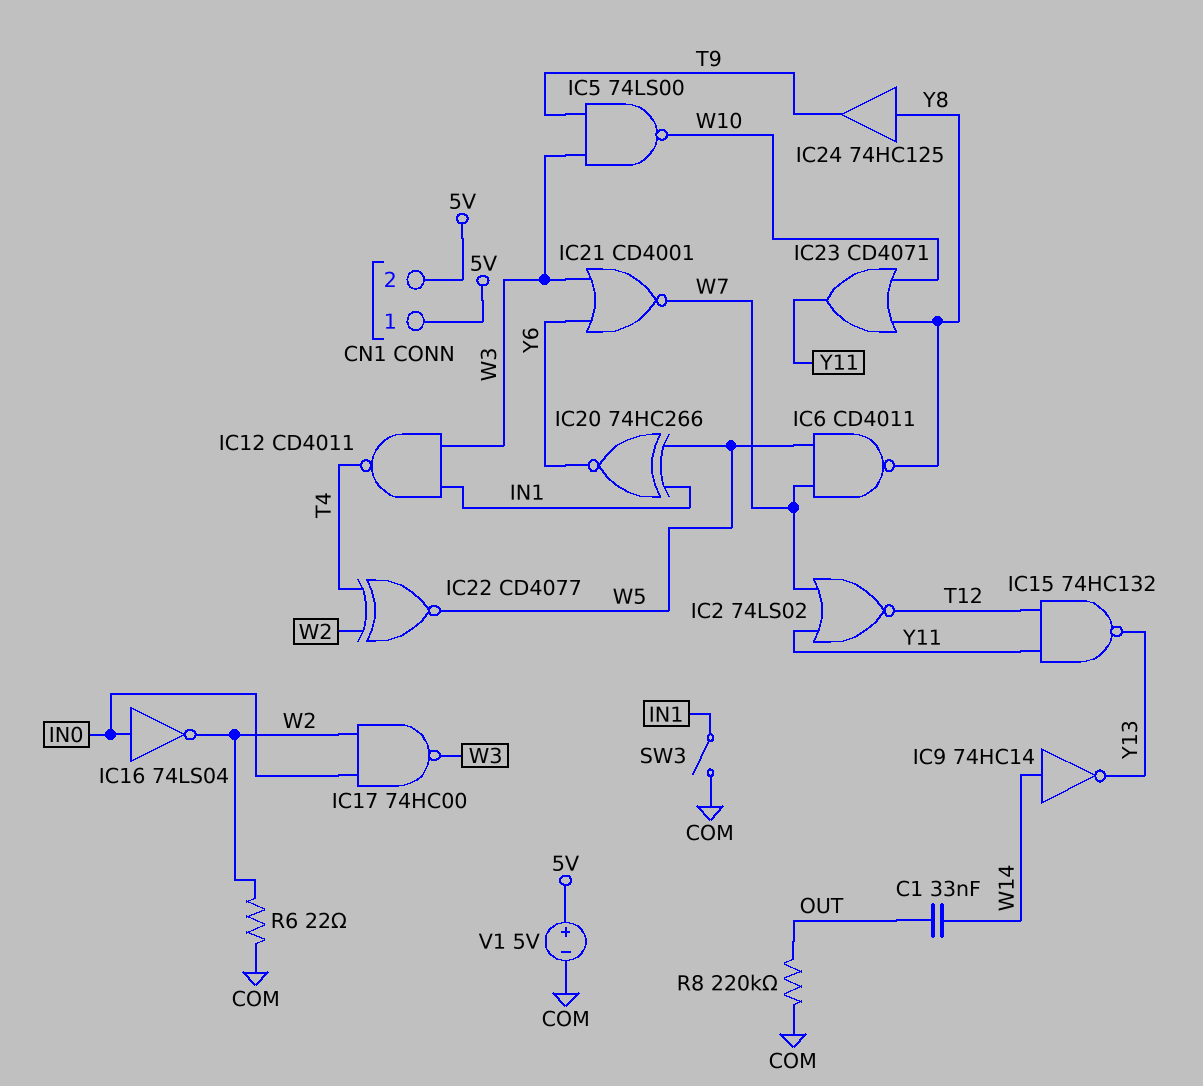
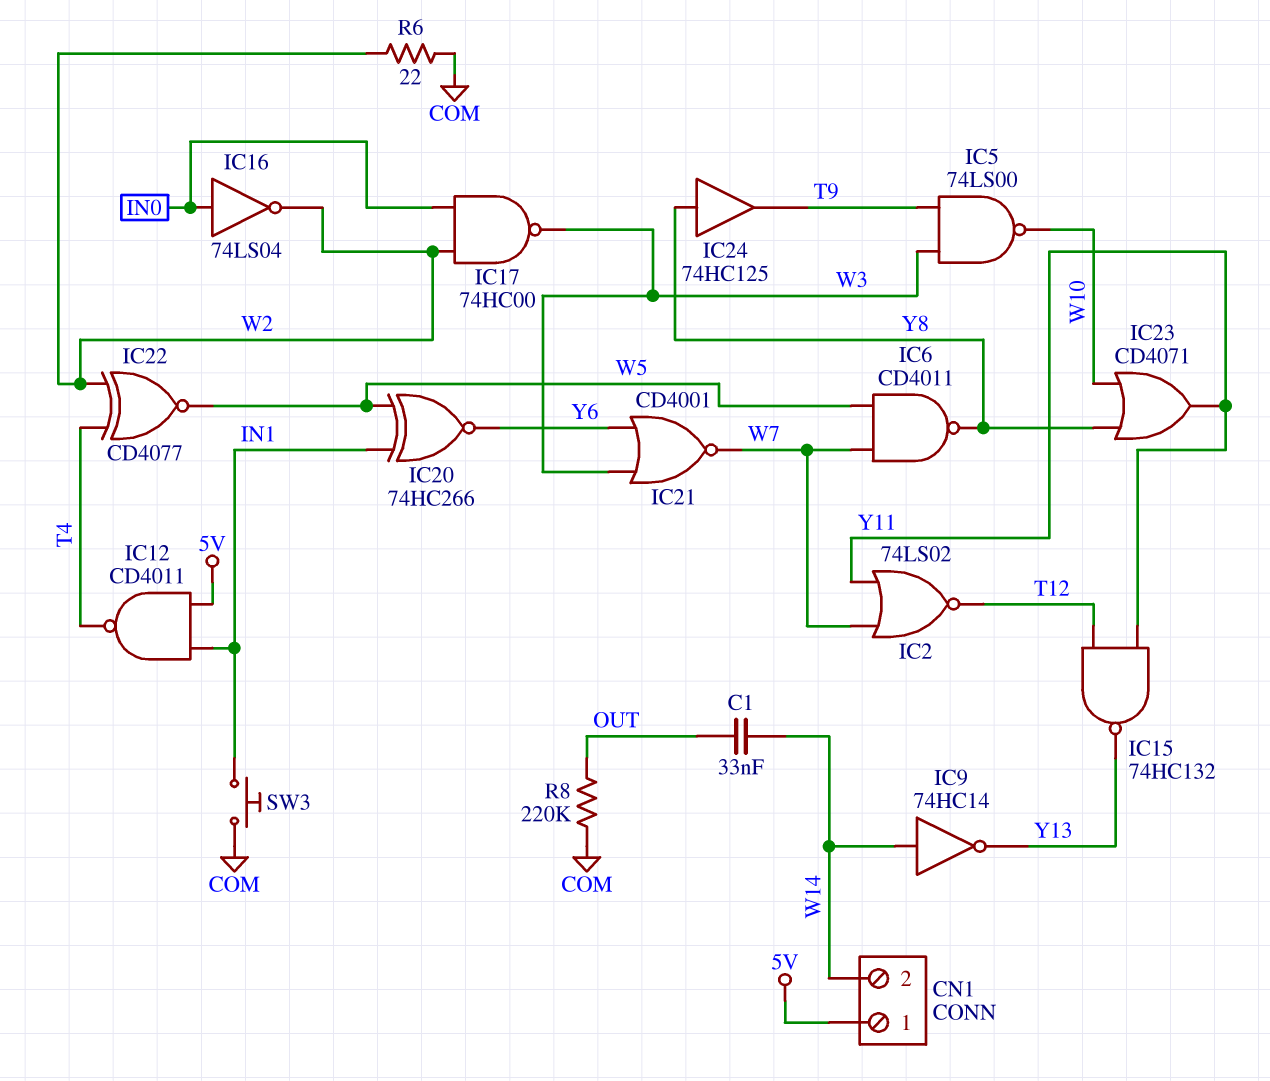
CN1 pin 2: 5V -> W14
IC12: NAND CD4011 (in IN1, in W3, out T4) -> NAND CD4011 (in 5V, in IN1, out T4)
SW3: switch (COM, IN1) -> button (COM, IN1)
V1: 5V (plus 5V, minus COM) -> none

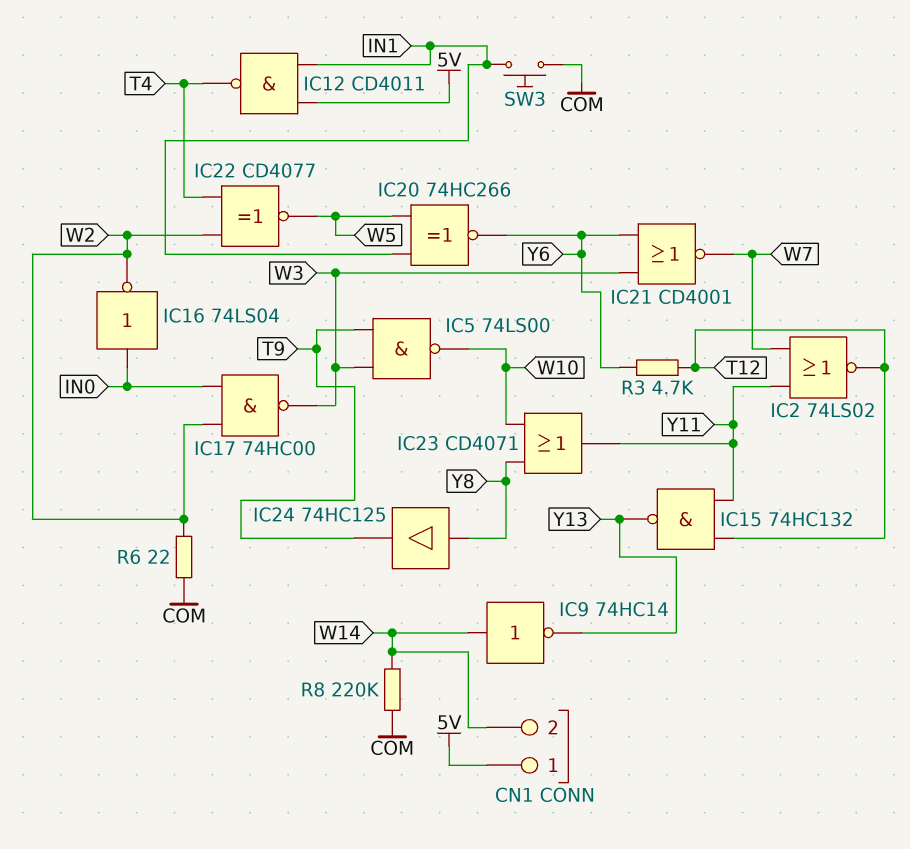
C1: 33nF (OUT, W14) -> none
IC6: NAND CD4011 (in W5, in W7, out Y8) -> none
R3: none -> 4.7k (T12, Y6)
R8: 220k (COM, OUT) -> 220k (COM, W14)

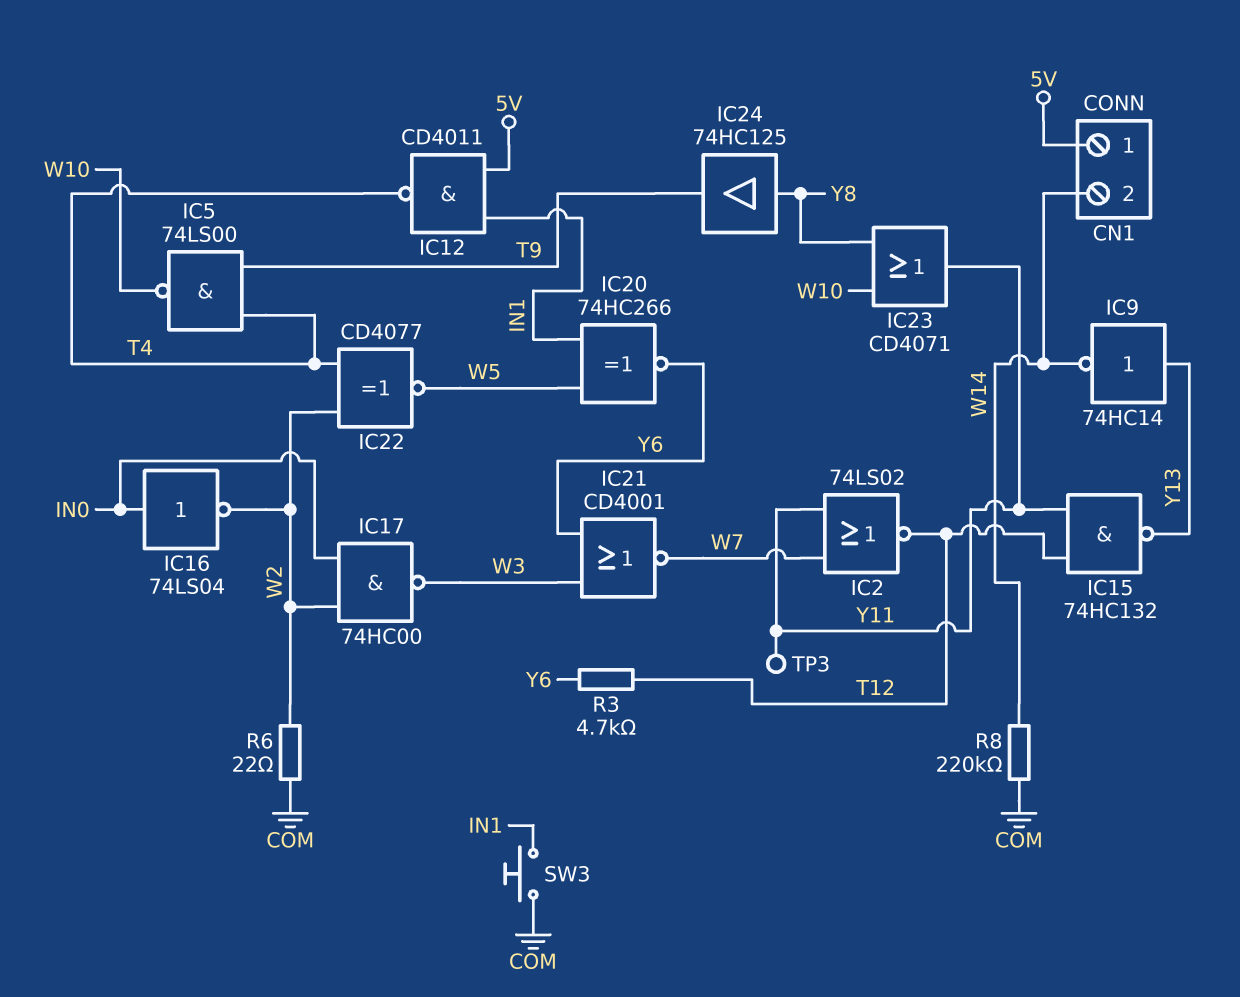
IC5: NAND 74LS00 (in T9, in W3, out W10) -> NAND 74LS00 (in T4, in T9, out W10)
IC9: NOT 74HC14 (in W14, out Y13) -> NOT 74HC14 (in Y13, out W14)
TP3: none -> test point (Y11)

